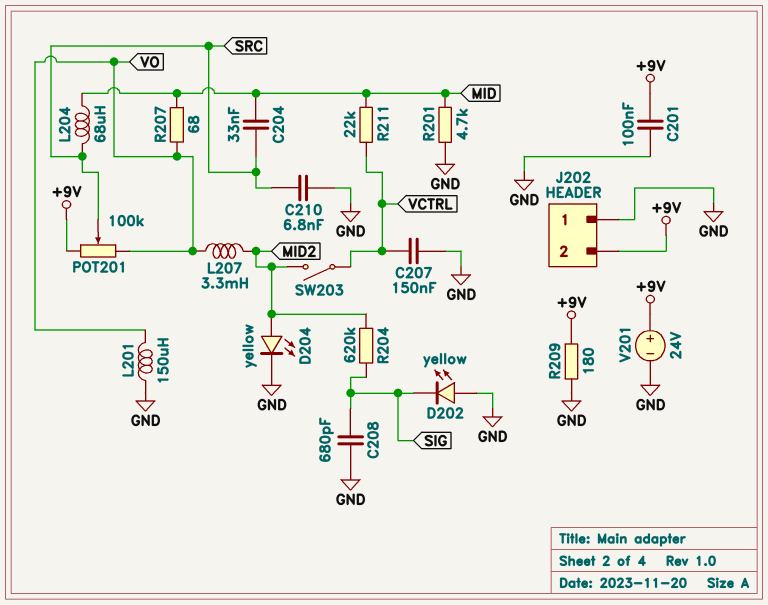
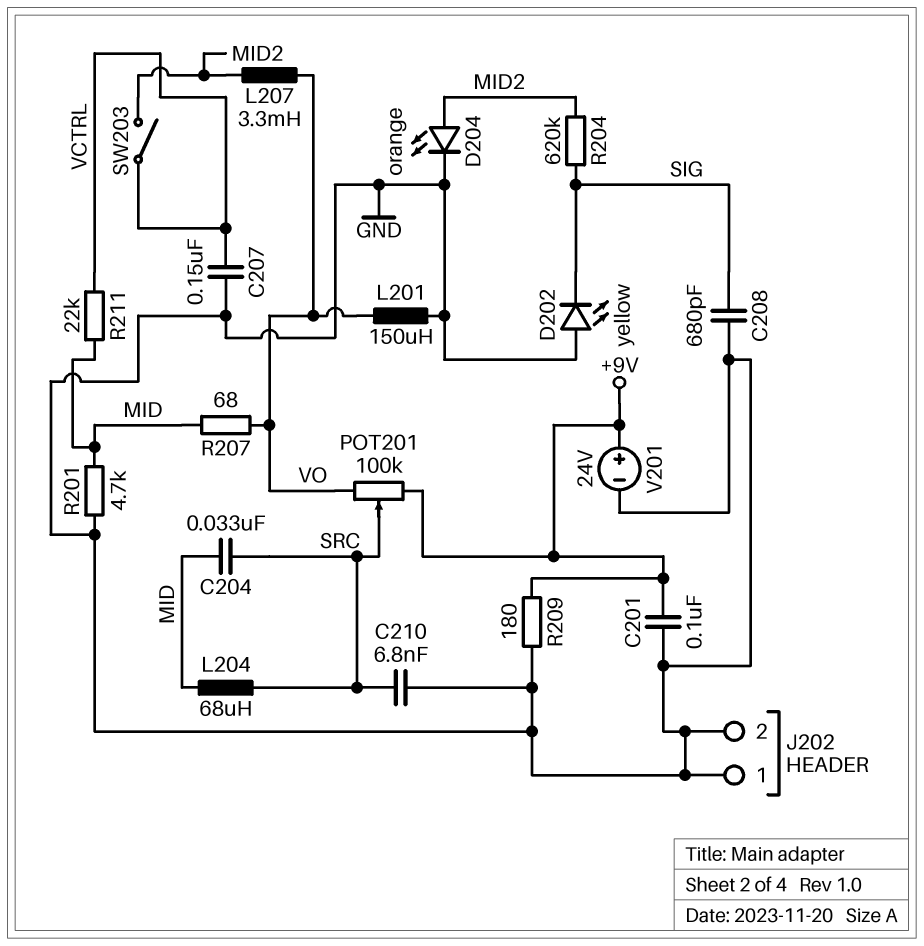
D204: LED yellow (A MID2, K GND) -> LED orange (A MID2, K GND)
J202 pin 2: +9V -> GND

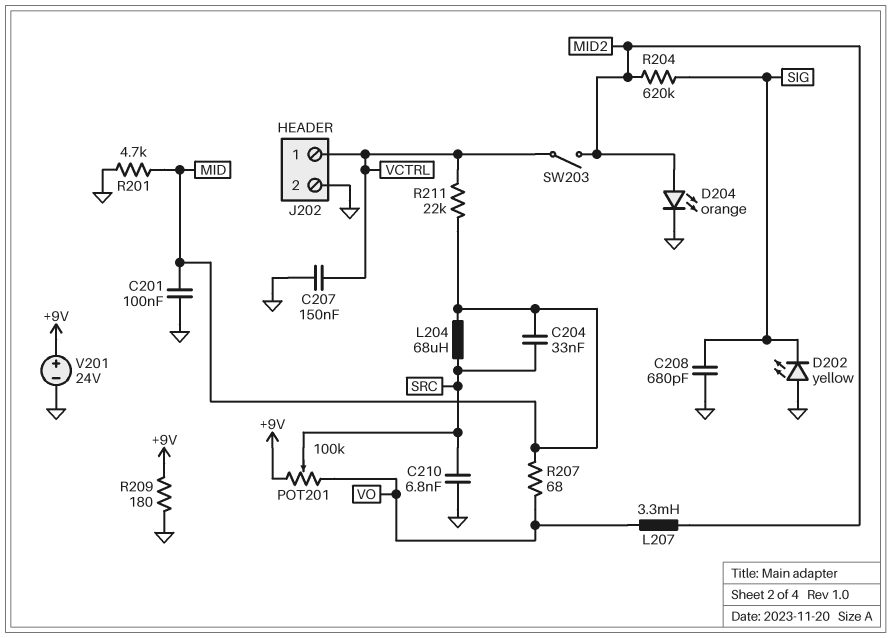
C201: 100nF (+9V, GND) -> 100nF (GND, MID)
J202 pin 1: GND -> VCTRL
L201: 150uH (GND, VO) -> none

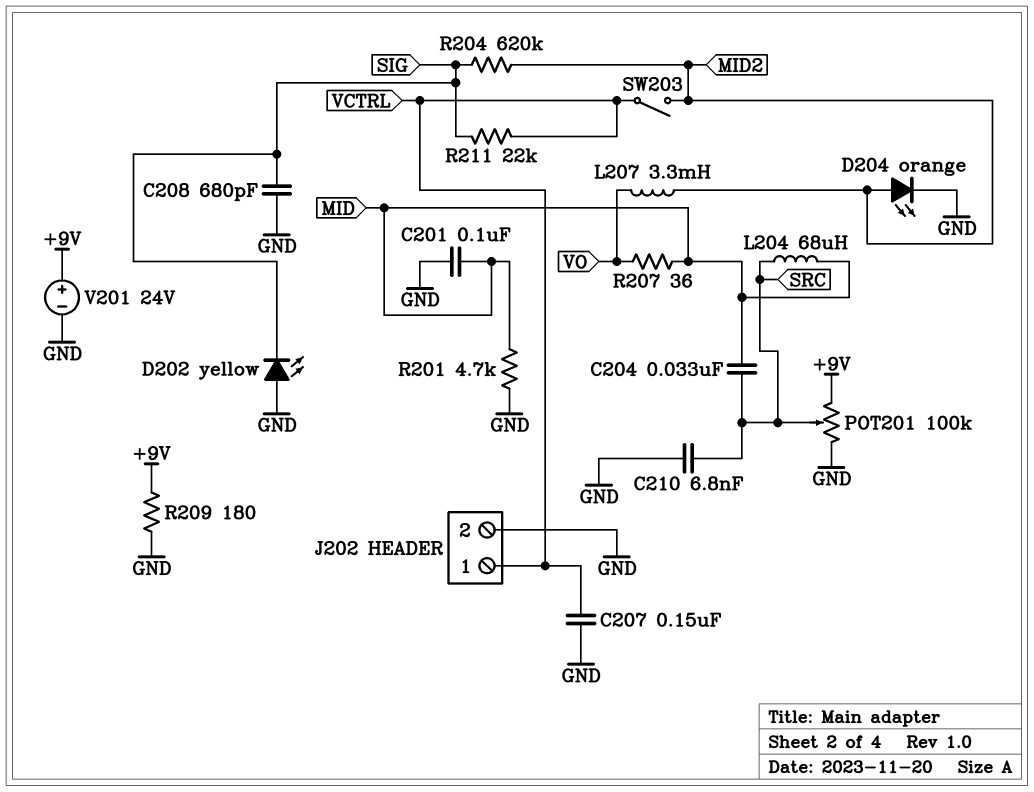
POT201: 100k (+9V, VO, wiper SRC) -> 100k (+9V, GND, wiper SRC)
R207: 68 (MID, VO) -> 36 (MID, VO)
R211: 22k (MID, VCTRL) -> 22k (SIG, VCTRL)

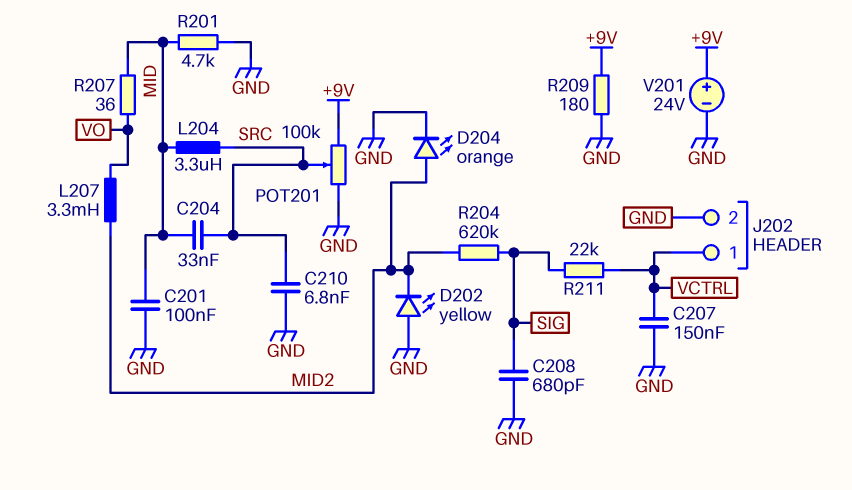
D202: LED yellow (A GND, K SIG) -> LED yellow (A GND, K MID2)
L204: 68uH (MID, SRC) -> 3.3uH (MID, SRC)
SW203: switch (MID2, VCTRL) -> none

